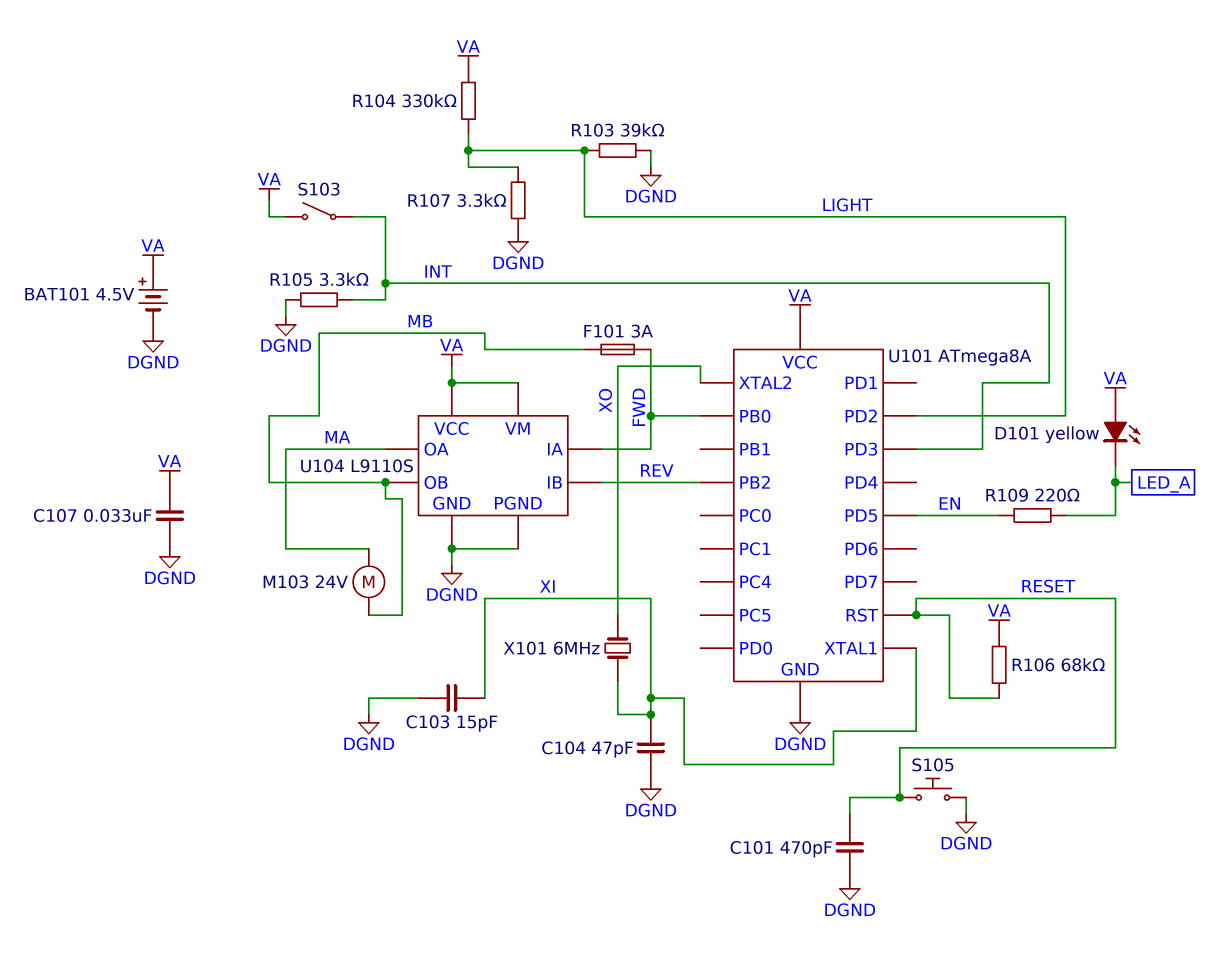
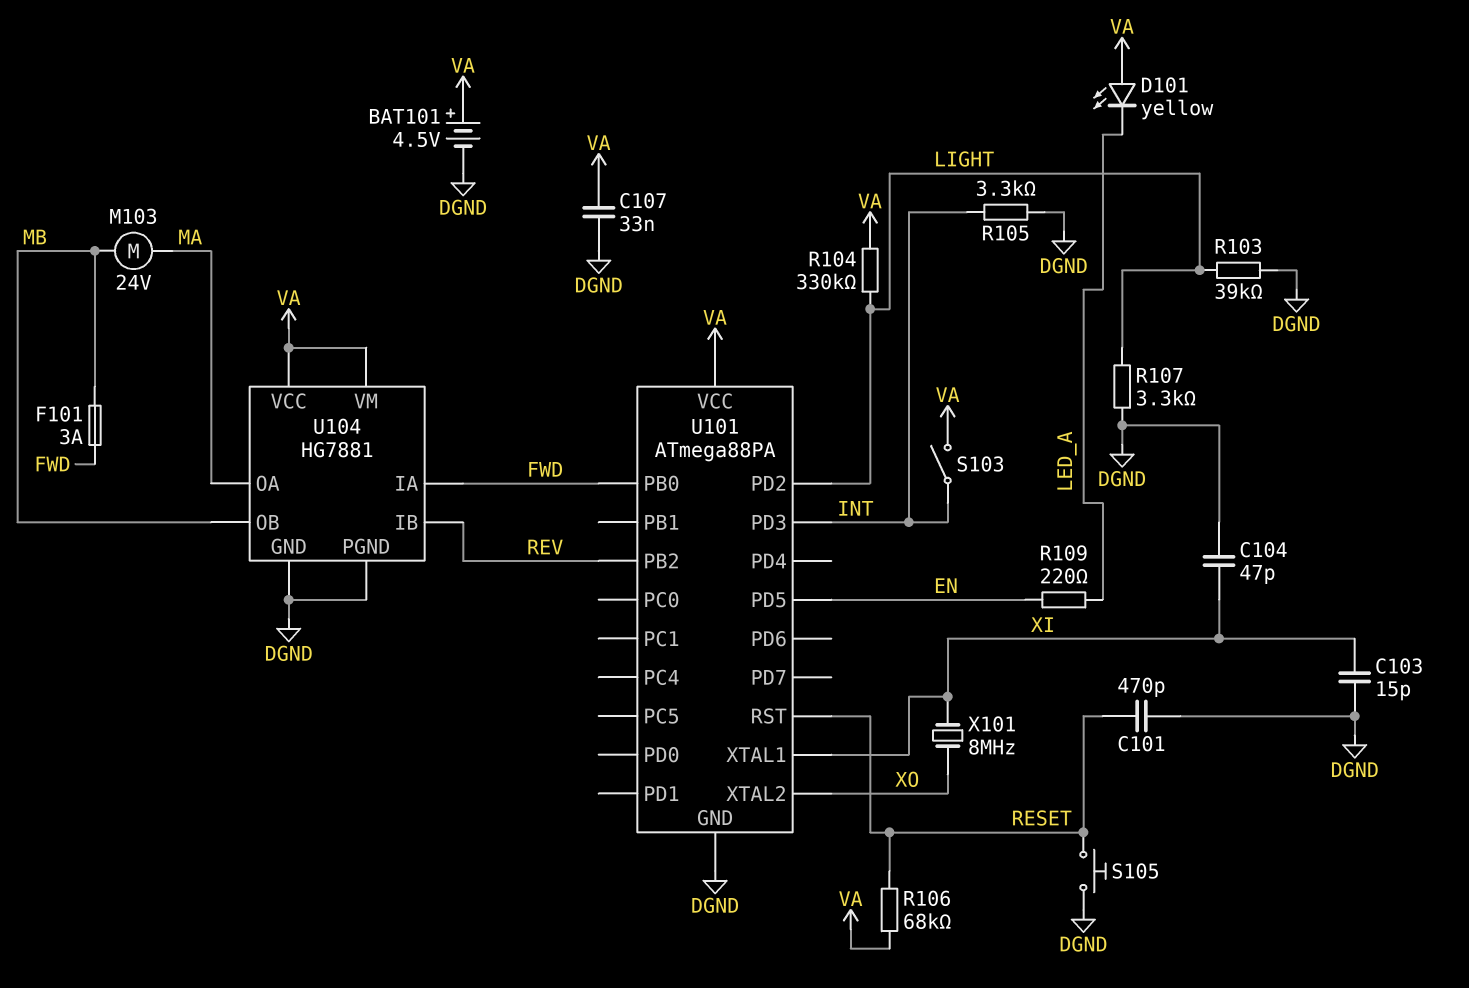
U101: ATmega8A -> ATmega88PA
U104: L9110S -> HG7881
X101: 6MHz (XI, XO) -> 8MHz (XI, XO)

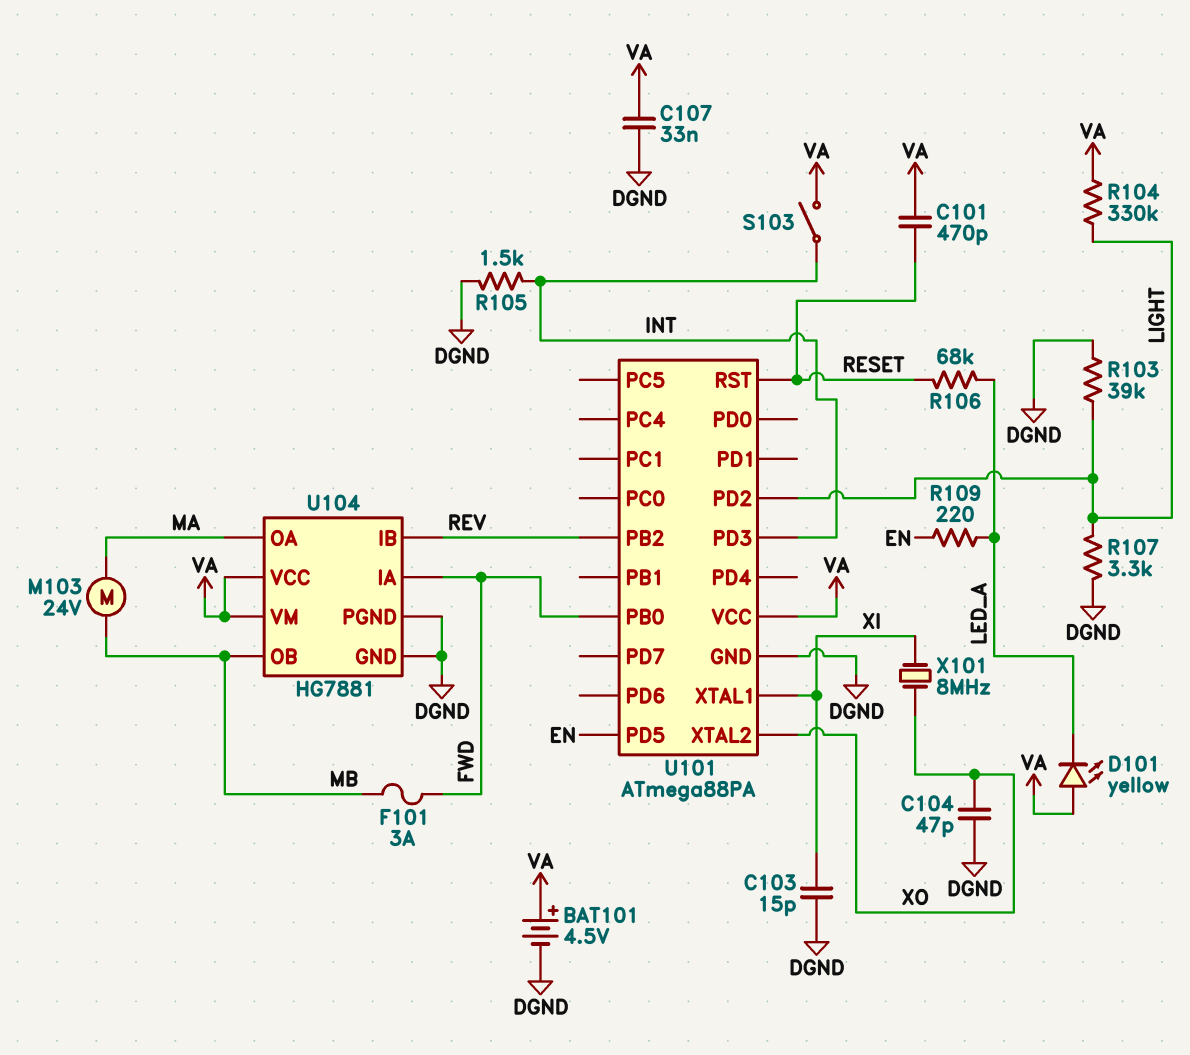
C101: 470pF (DGND, RESET) -> 470pF (RESET, VA)
C104: 47pF (DGND, XI) -> 47pF (DGND, XO)
R105: 3.3k (DGND, INT) -> 1.5k (DGND, INT)
R106: 68k (RESET, VA) -> 68k (LED_A, RESET)
S105: button (DGND, RESET) -> none

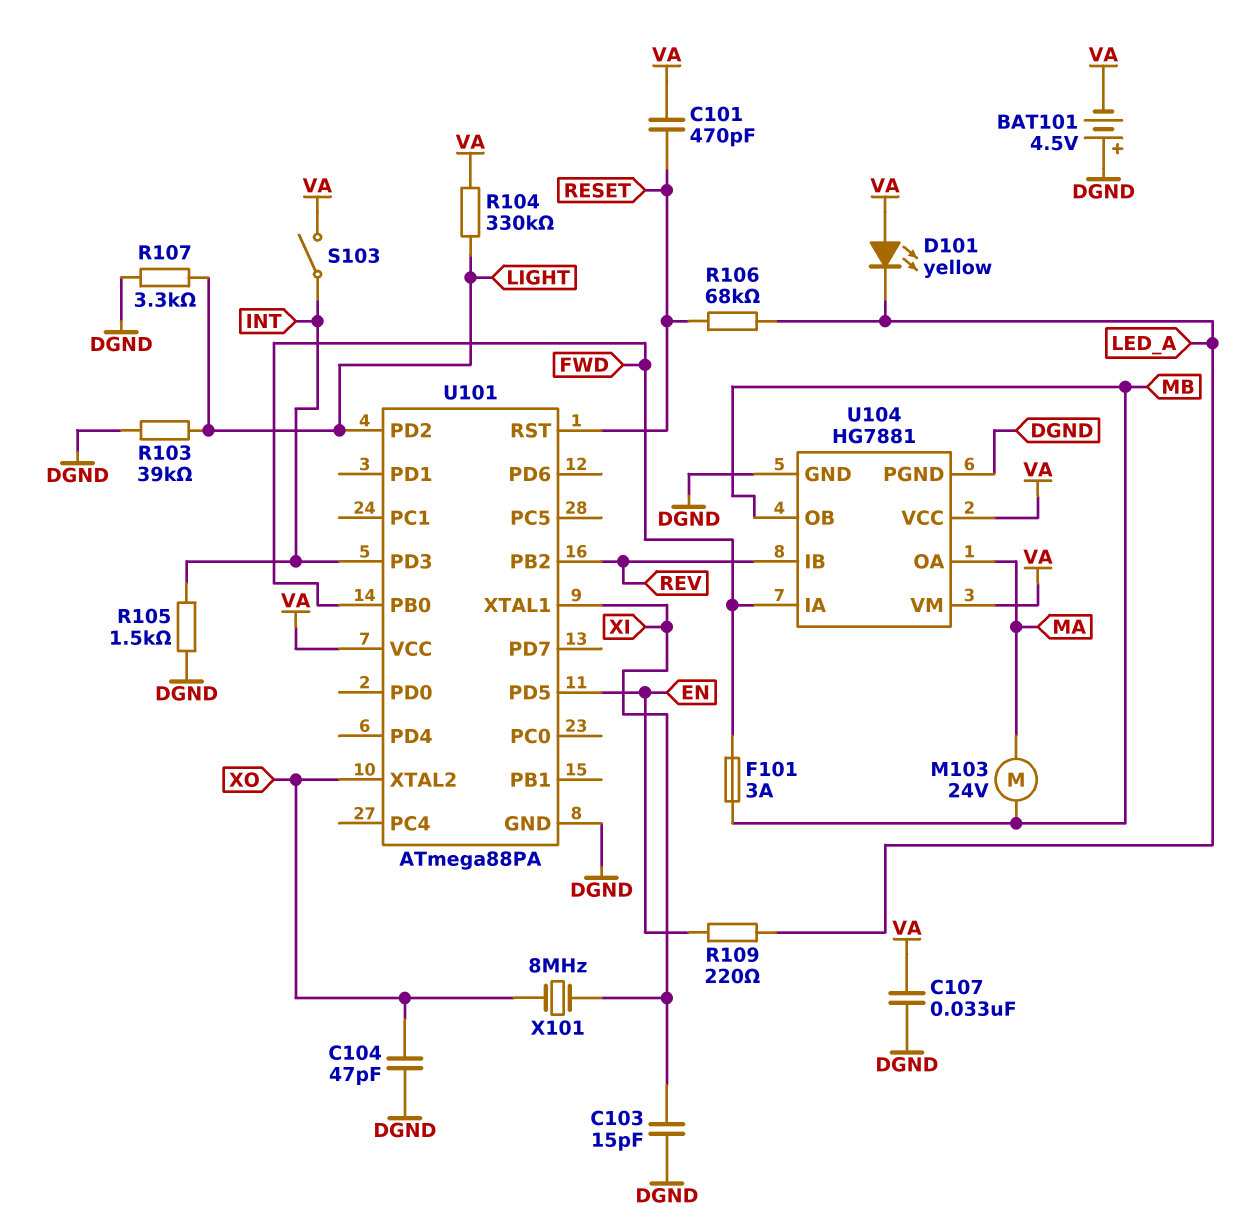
BAT101: 4.5V (plus VA, minus DGND) -> 4.5V (plus DGND, minus VA)

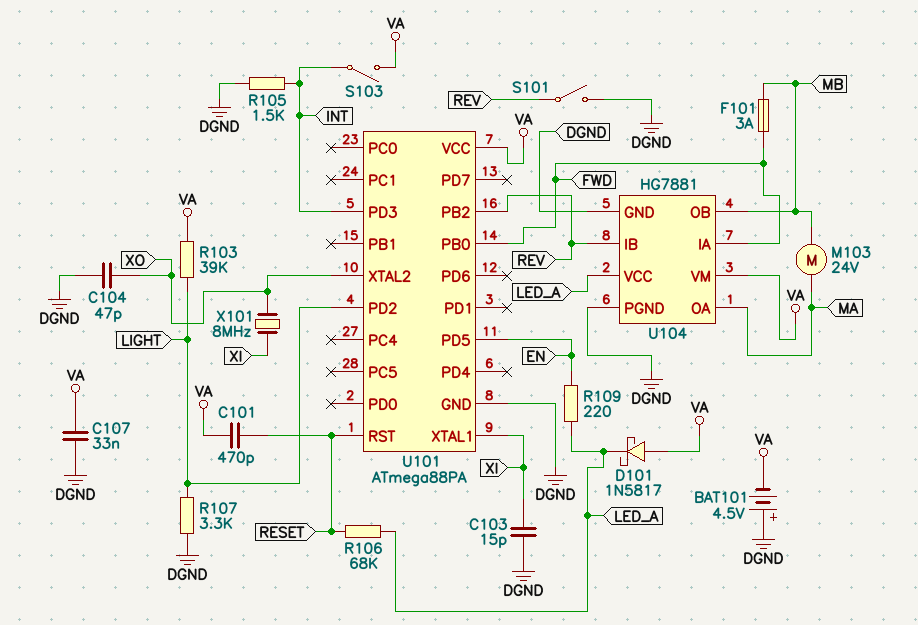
D101: LED yellow (A VA, K LED_A) -> schottky 1N5817 (A VA, K LED_A)
R103: 39k (DGND, LIGHT) -> 39k (LIGHT, VA)
R104: 330k (LIGHT, VA) -> none
S101: none -> switch (DGND, REV)
U104 pin VCC: VA -> LED_A

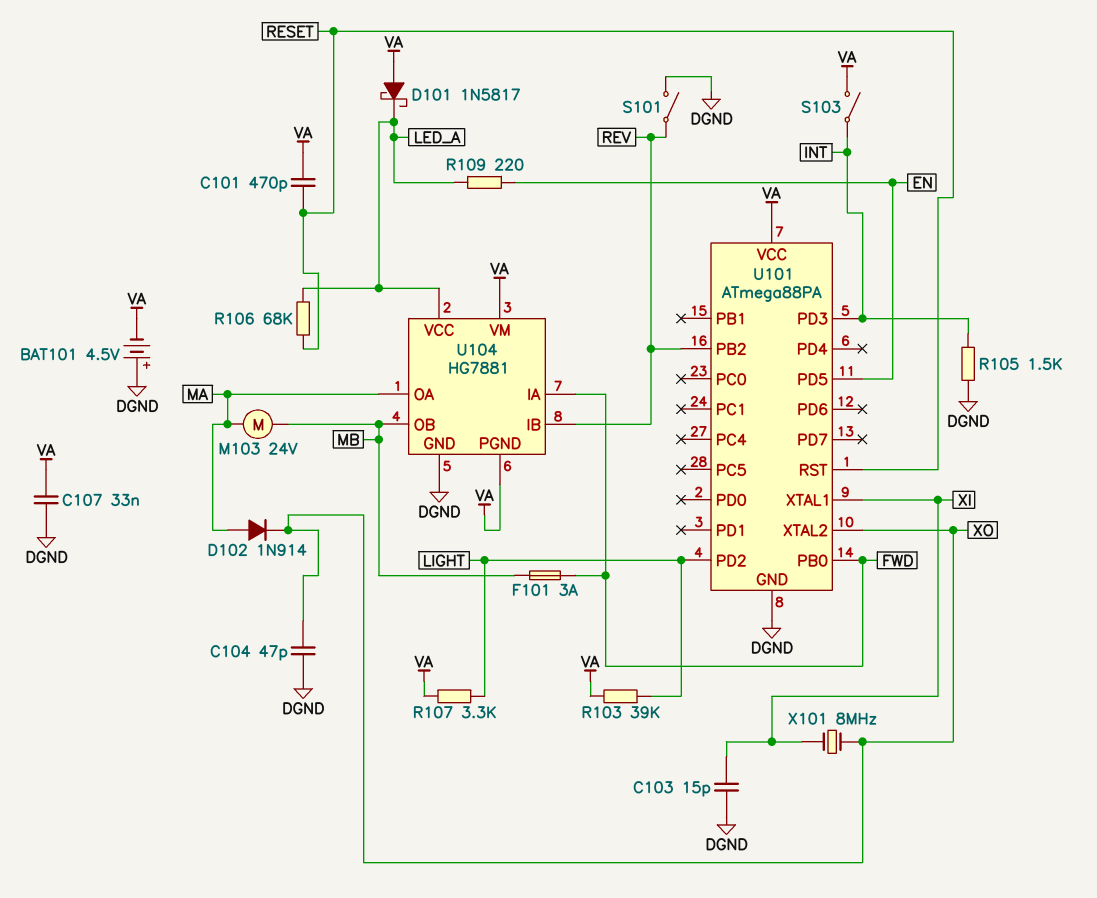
D102: none -> diode 1N914 (A MA, K XO)
R107: 3.3k (DGND, LIGHT) -> 3.3k (LIGHT, VA)
U104 pin PGND: DGND -> VA

